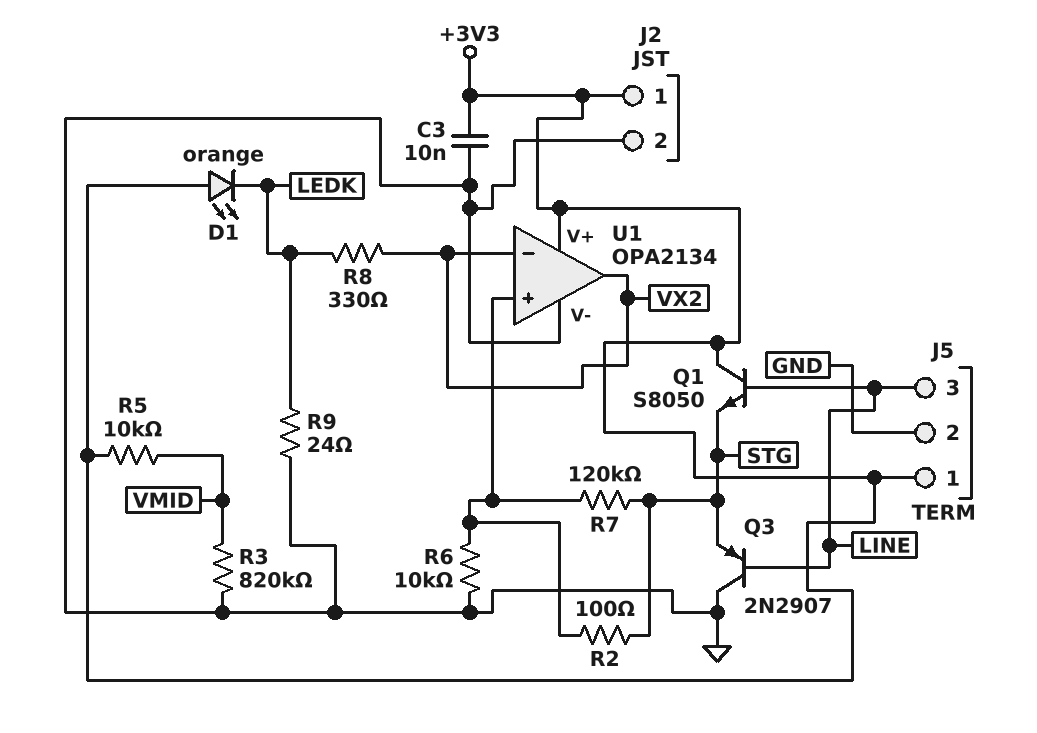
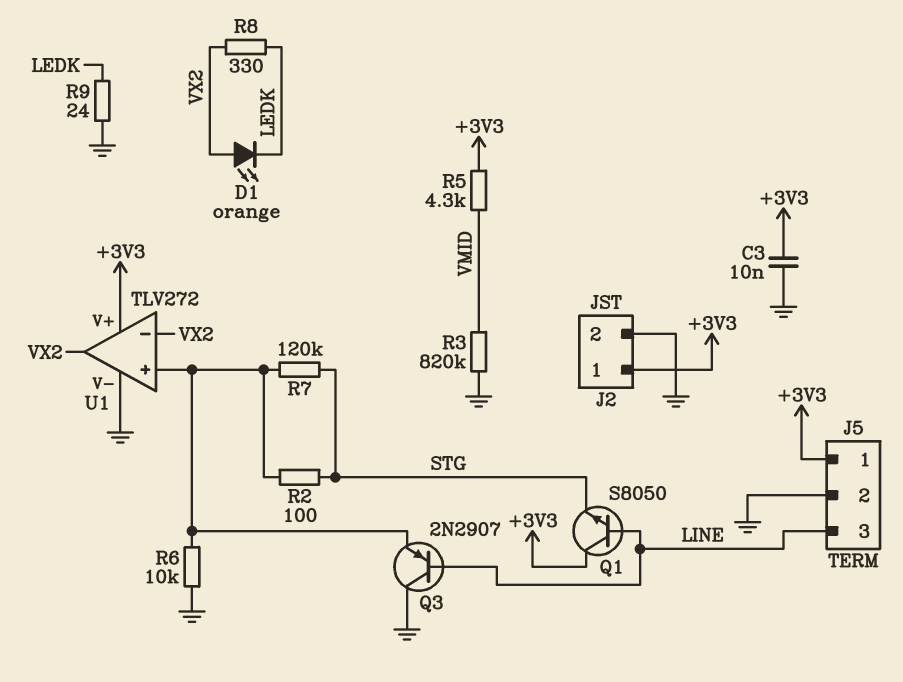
D1: LED orange (A +3V3, K LEDK) -> LED orange (A VX2, K LEDK)
Q3: PNP 2N2907 (B LINE, C GND, E STG) -> PNP 2N2907 (B LINE, C GND, E U1/in+)
R5: 10k (+3V3, VMID) -> 4.3k (+3V3, VMID)
U1: OPA2134 -> TLV272

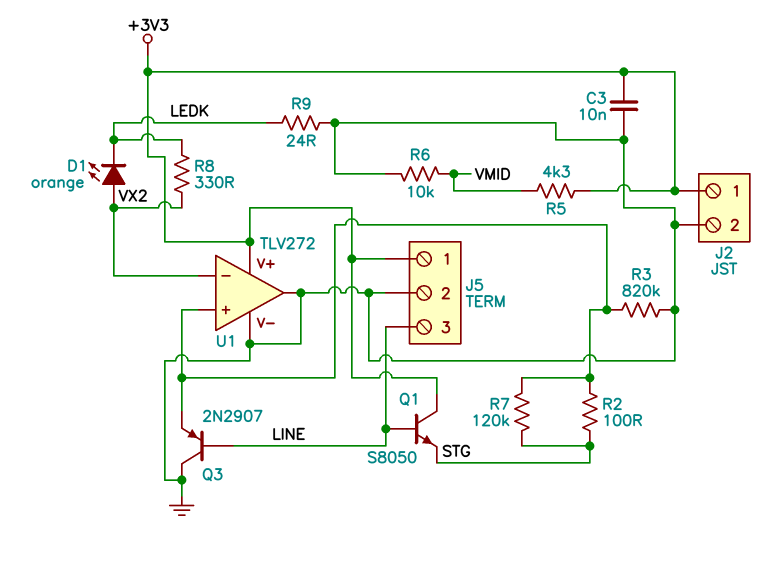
R3: 820k (GND, VMID) -> 820k (GND, U1/in+)
R6: 10k (GND, U1/in+) -> 10k (GND, VMID)
U1 pin out: VX2 -> GND

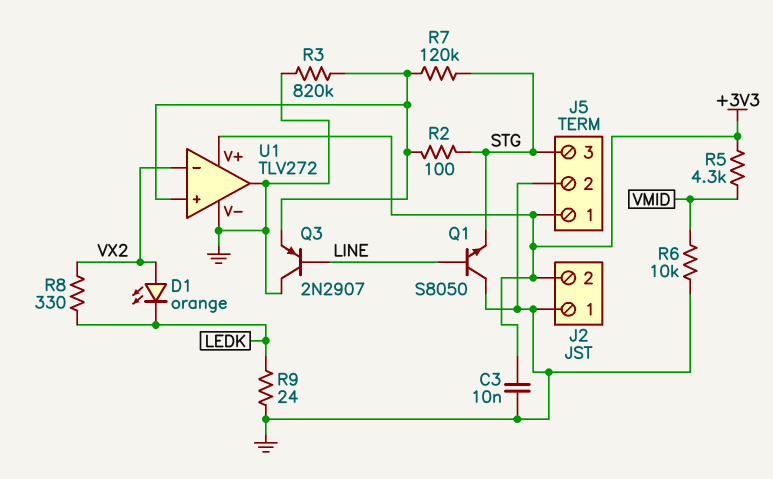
J2 pin 1: +3V3 -> GND
J2 pin 2: GND -> +3V3
J5 pin 3: LINE -> STG
Q1: NPN S8050 (B LINE, C +3V3, E STG) -> NPN S8050 (B LINE, C GND, E STG)

